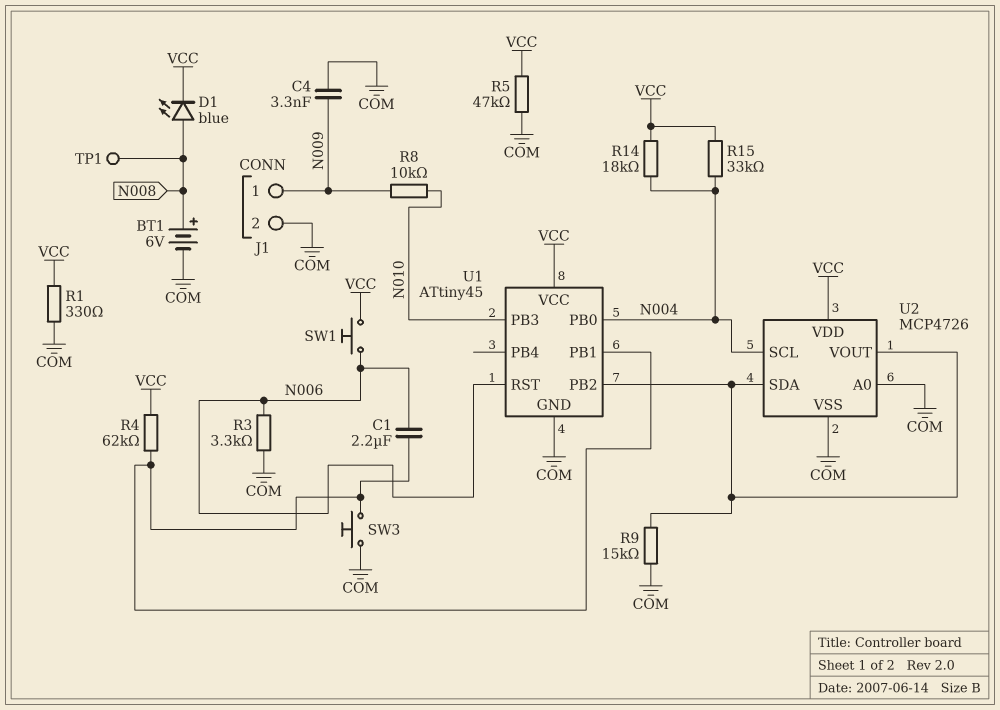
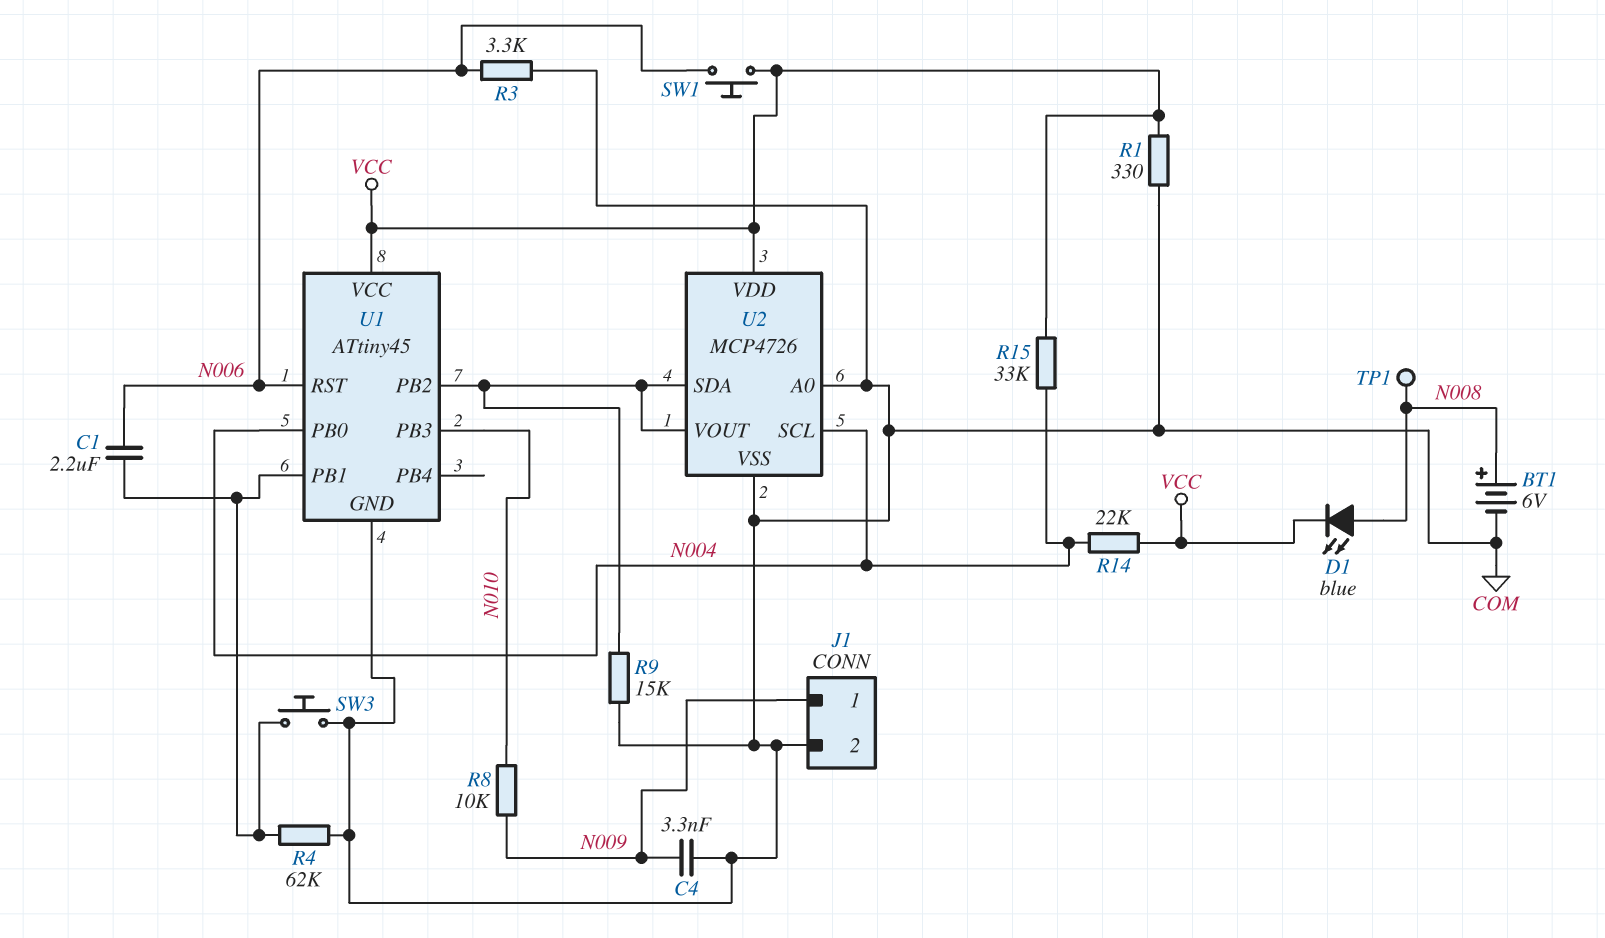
R4: 62k (U1/PB1, VCC) -> 62k (COM, U1/PB1)
R5: 47k (COM, VCC) -> none
R14: 18k (N004, VCC) -> 22k (N004, VCC)

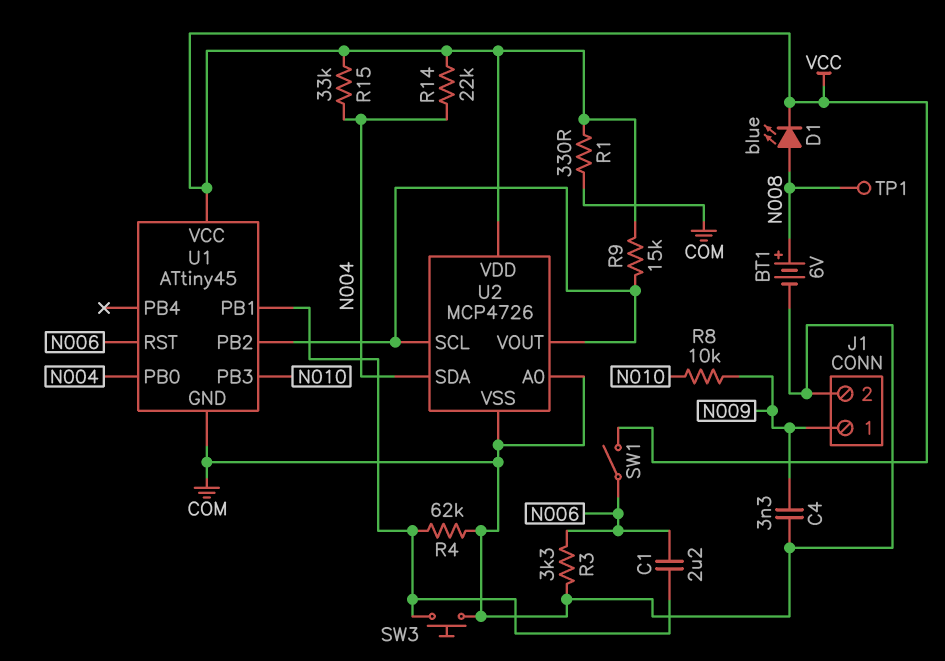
R9: 15k (COM, U1/PB2) -> 15k (U1/PB2, VCC)
SW1: button (N006, VCC) -> switch (N006, VCC)
U2 pin SCL: N004 -> U1/PB2
U2 pin SDA: U1/PB2 -> N004

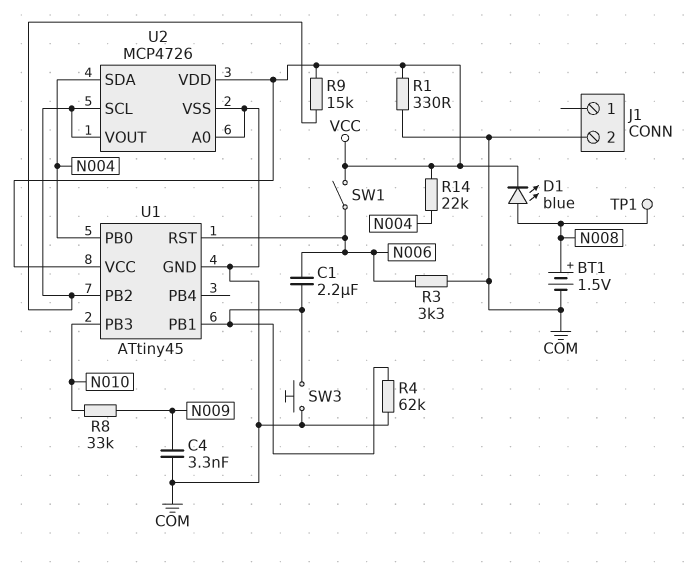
BT1: 6V (plus N008, minus COM) -> 1.5V (plus N008, minus COM)
J1 pin 1: N009 -> none
R8: 10k (N009, N010) -> 33k (N009, N010)
R15: 33k (N004, VCC) -> none

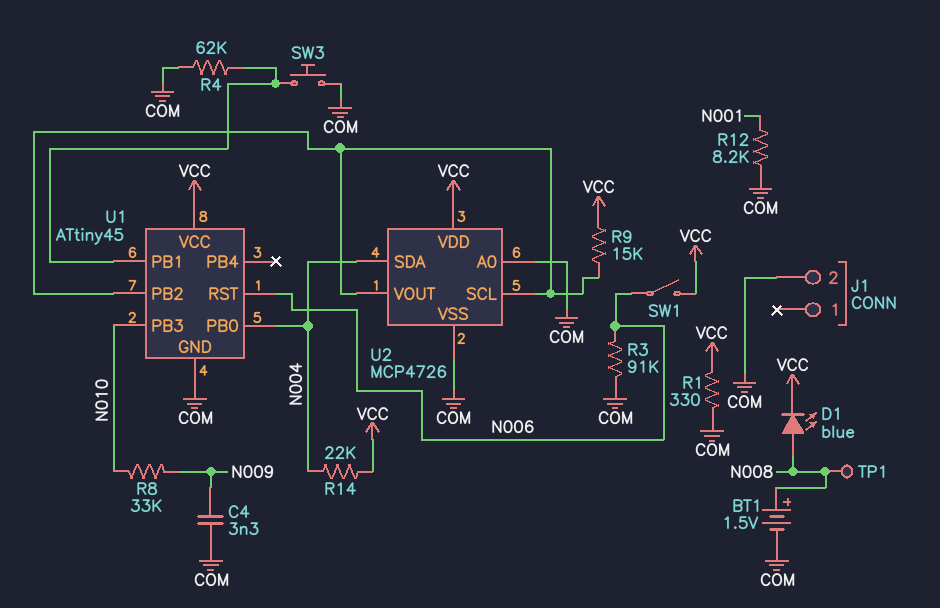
C1: 2.2uF (N006, U1/PB1) -> none
R3: 3.3k (COM, N006) -> 91k (COM, N006)
R12: none -> 8.2k (COM, N001)

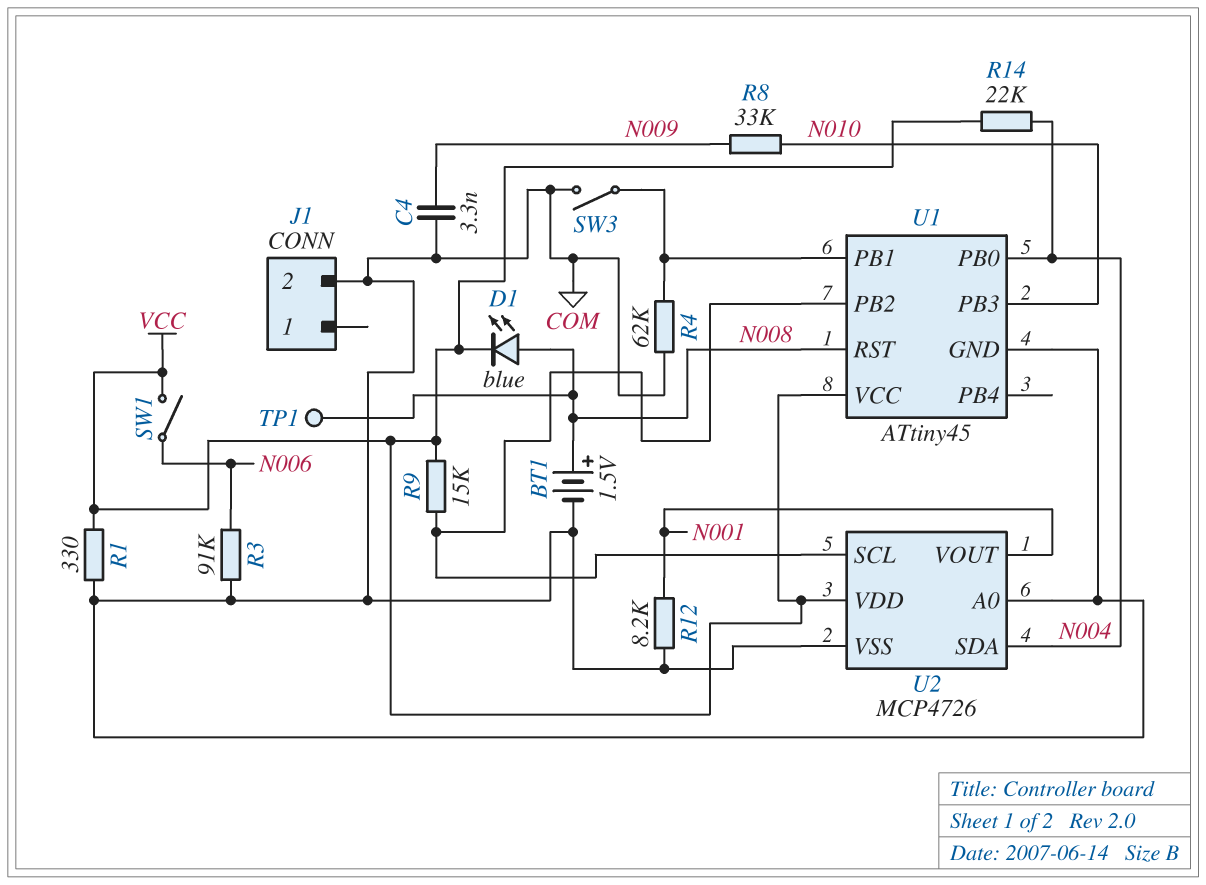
SW3: button (COM, U1/PB1) -> switch (COM, U1/PB1)
U1 pin RST: N006 -> N008
U2 pin VOUT: U1/PB2 -> N001

